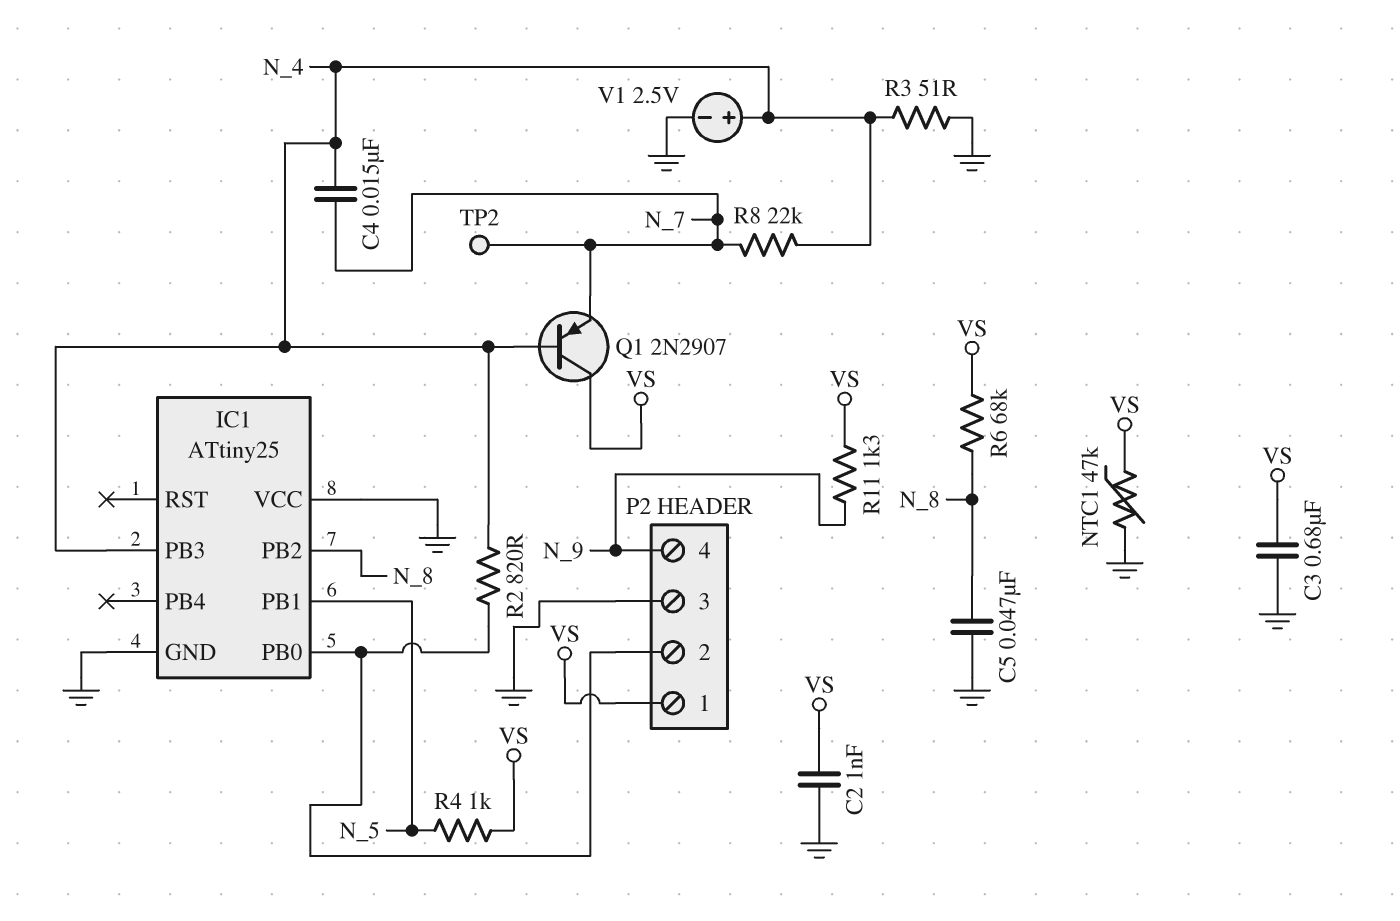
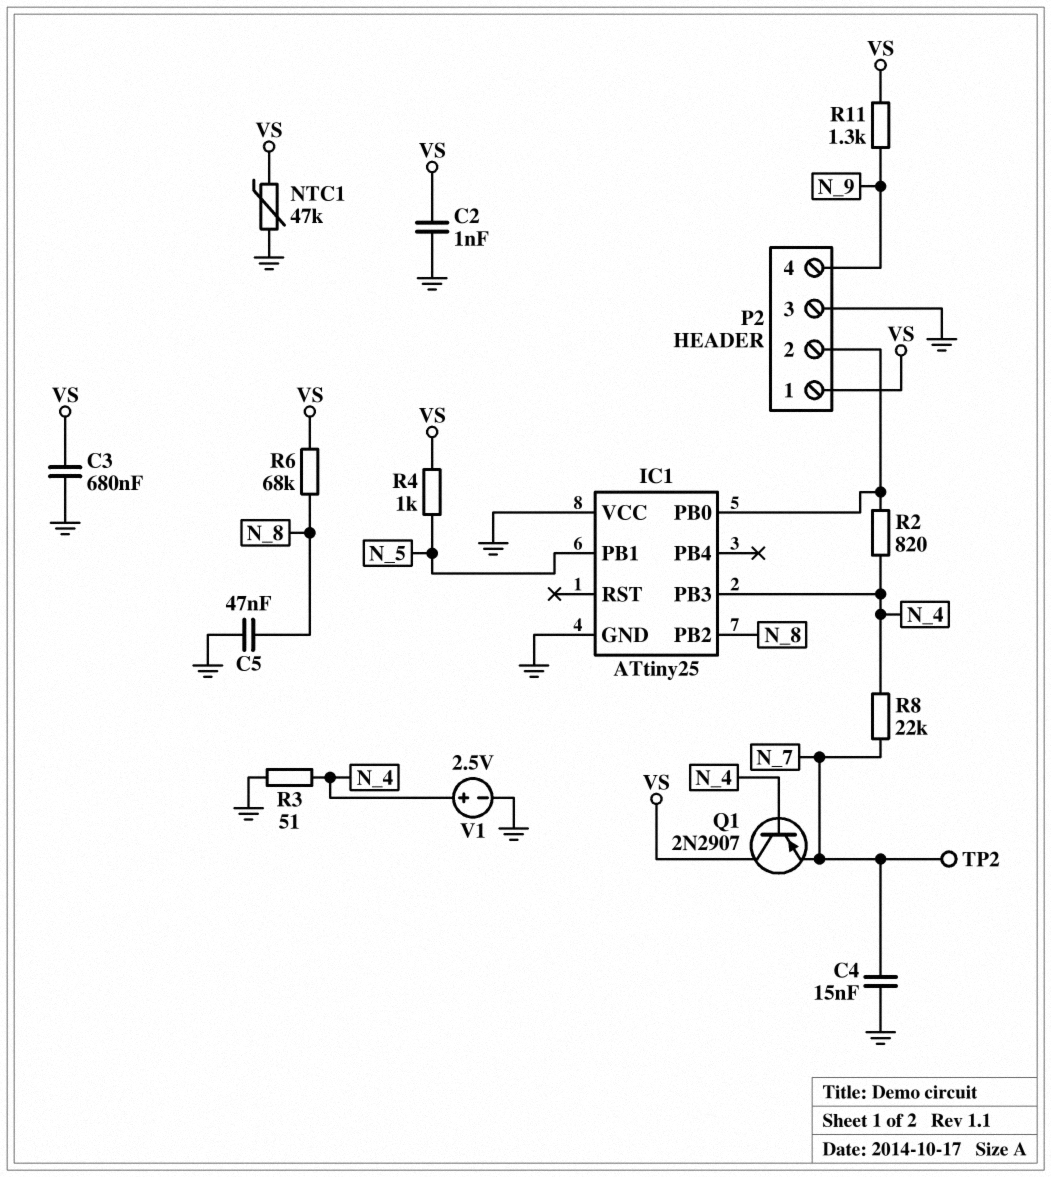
C4: 15nF (N_4, N_7) -> 15nF (GND, N_7)

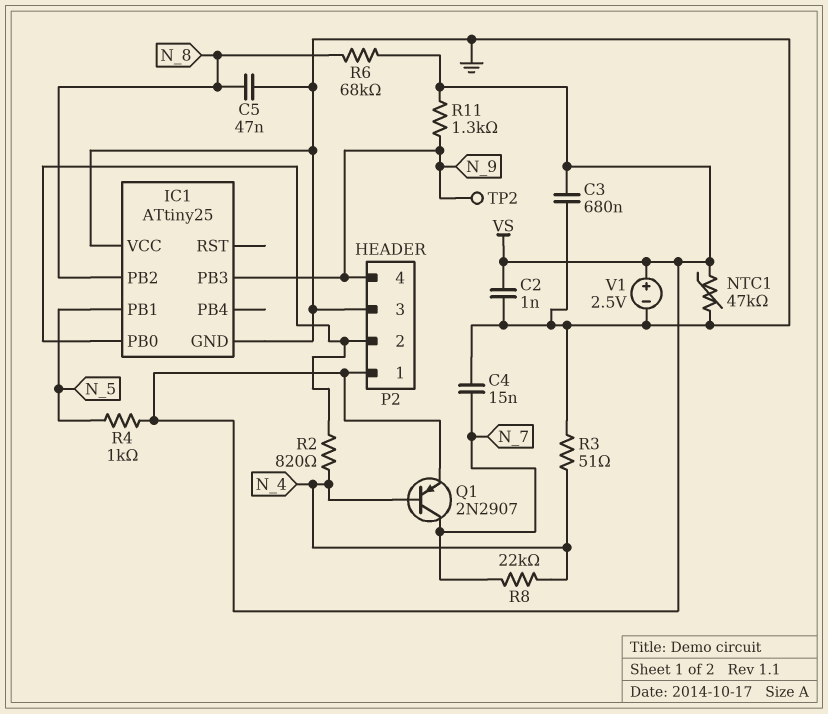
IC1 pin PB3: N_4 -> N_9
Q1: PNP 2N2907 (B N_4, C VS, E N_7) -> PNP 2N2907 (B N_4, C N_7, E VS)
TP2: test point (N_7) -> test point (N_9)
V1: 2.5V (plus N_4, minus GND) -> 2.5V (plus VS, minus GND)

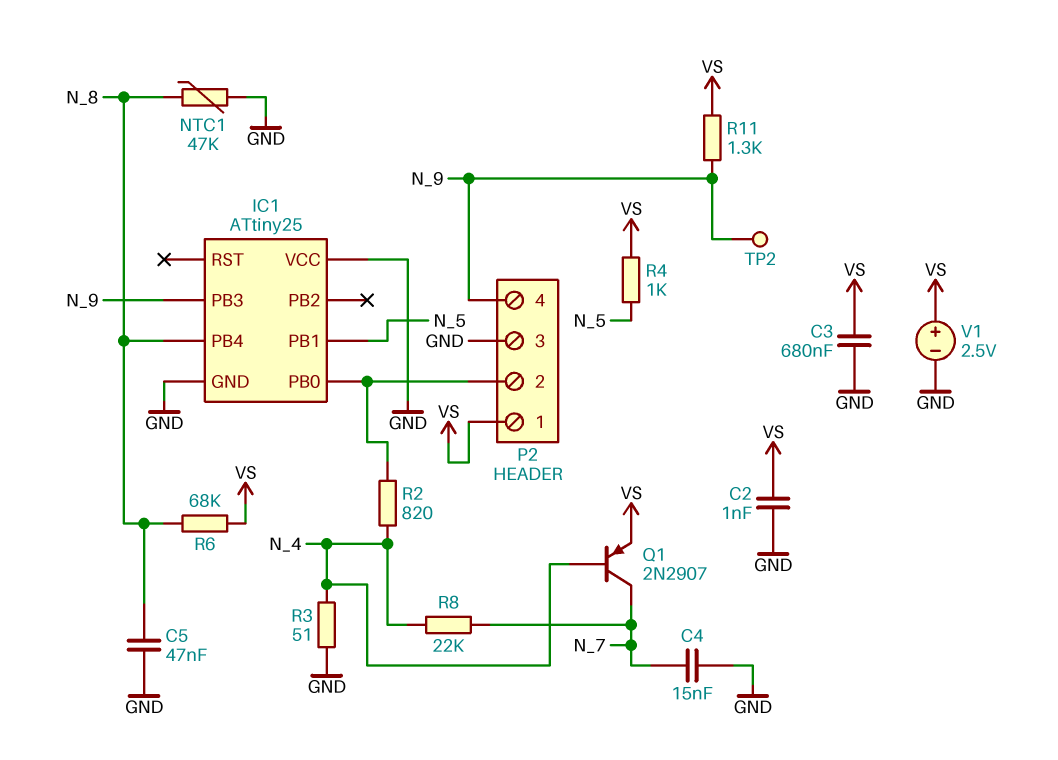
IC1 pin PB2: N_8 -> none
IC1 pin PB4: none -> N_8
NTC1: 47k (GND, VS) -> 47k (GND, N_8)

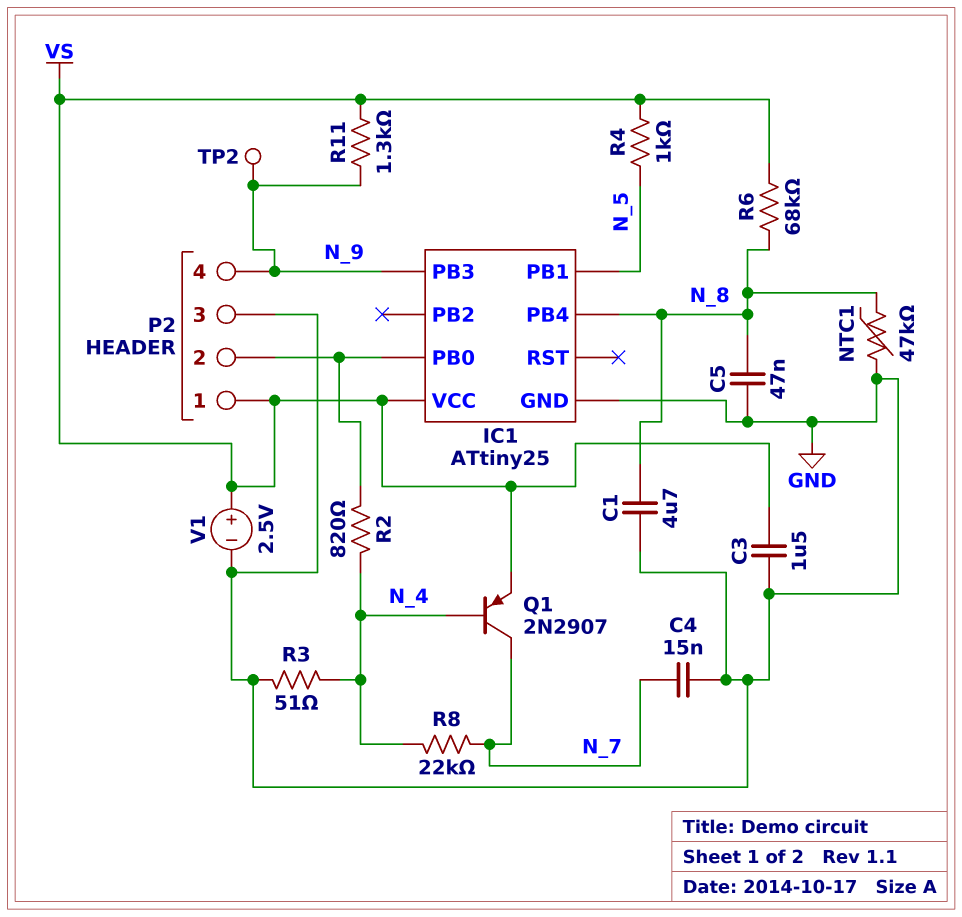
C1: none -> 4.7uF (GND, N_8)
C2: 1nF (GND, VS) -> none
C3: 680nF (GND, VS) -> 1.5uF (GND, VS)
IC1 pin VCC: GND -> VS

